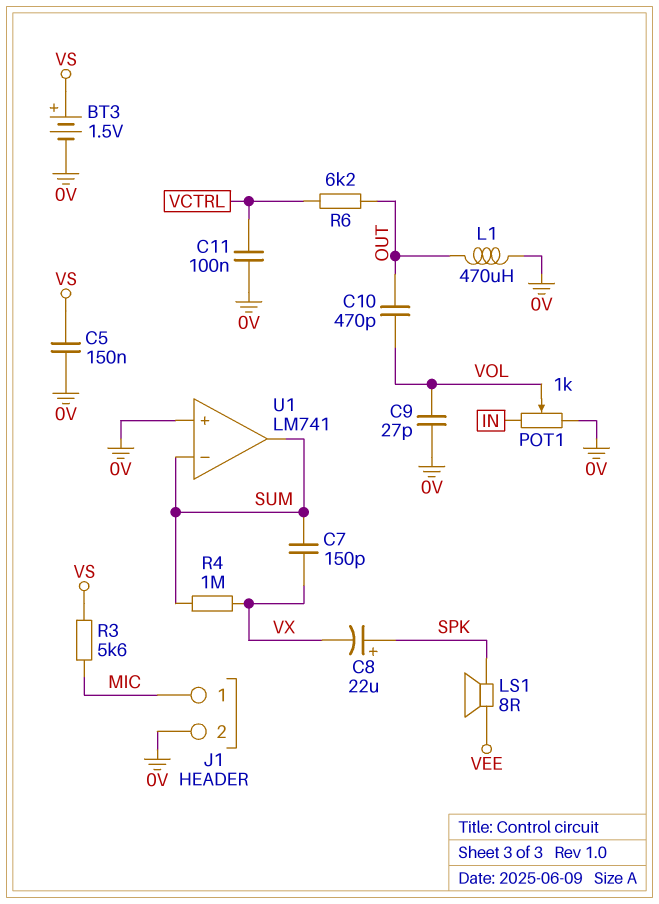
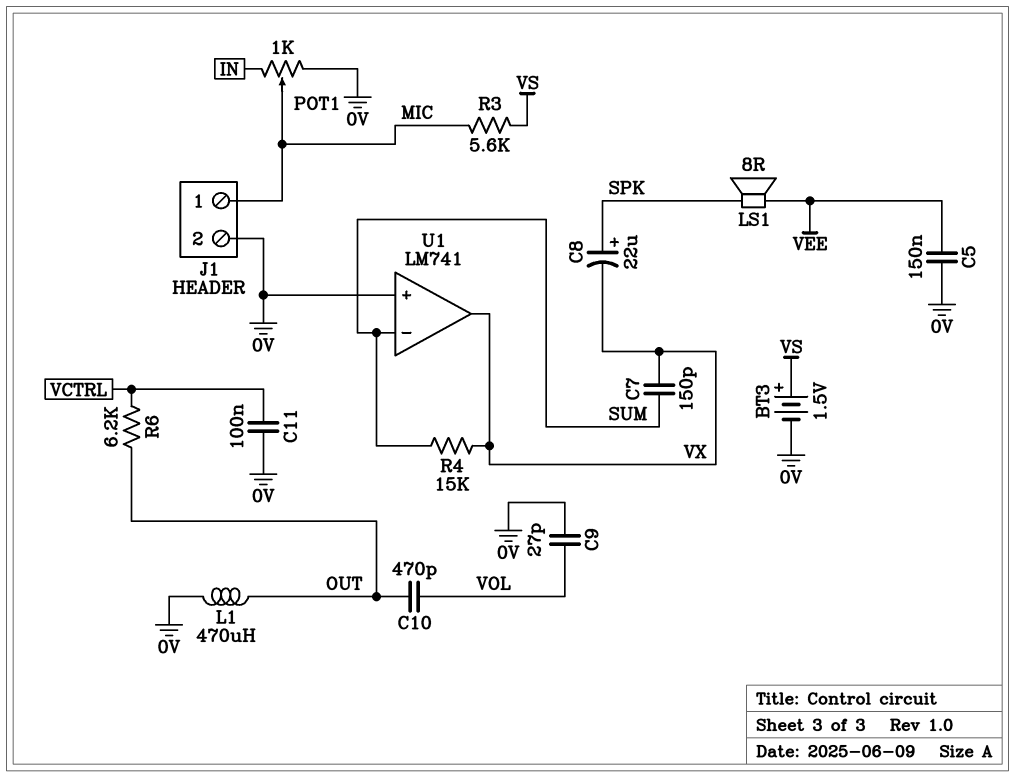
C5: 150nF (0V, VS) -> 150nF (0V, VEE)
POT1: 1k (0V, IN, wiper VOL) -> 1k (0V, IN, wiper MIC)
R4: 1M (SUM, VX) -> 15k (SUM, VX)
U1 pin out: SUM -> VX

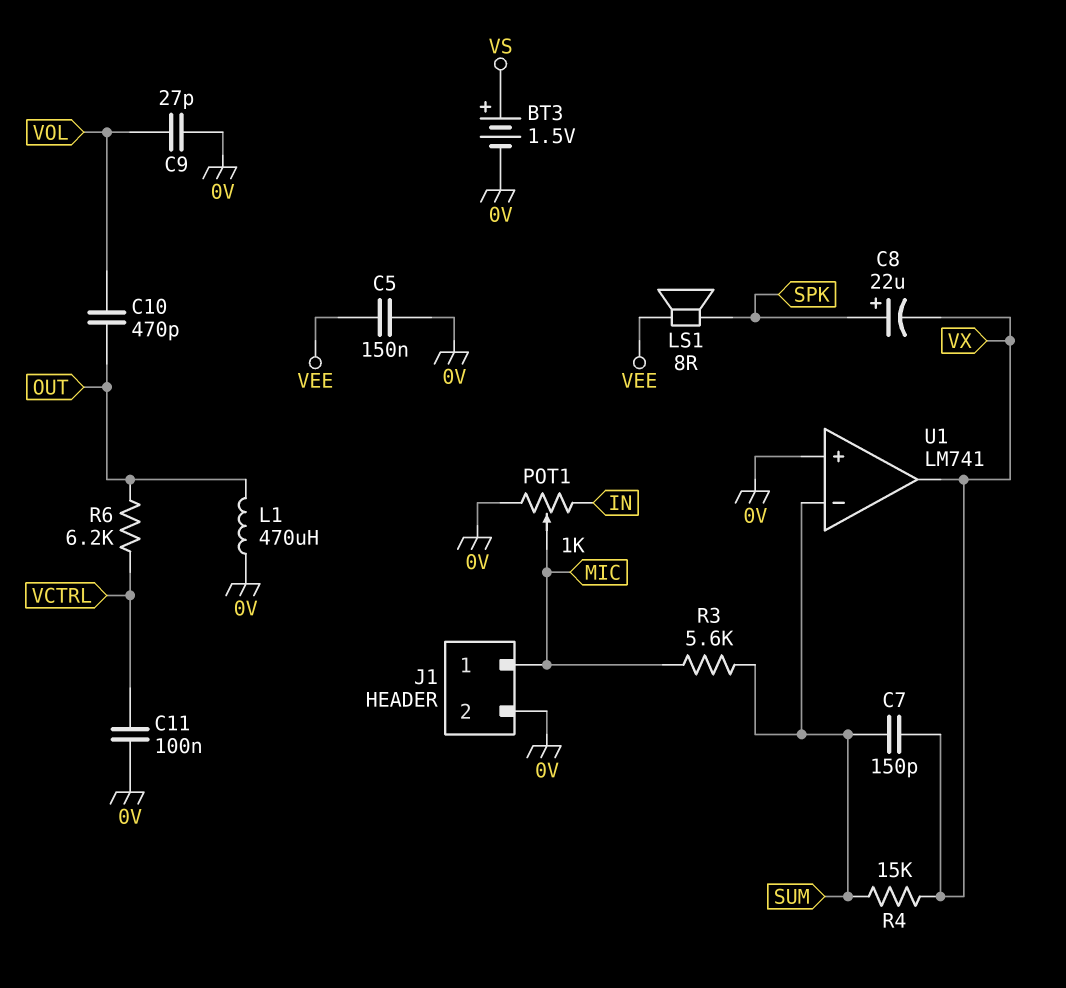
R3: 5.6k (MIC, VS) -> 5.6k (MIC, SUM)

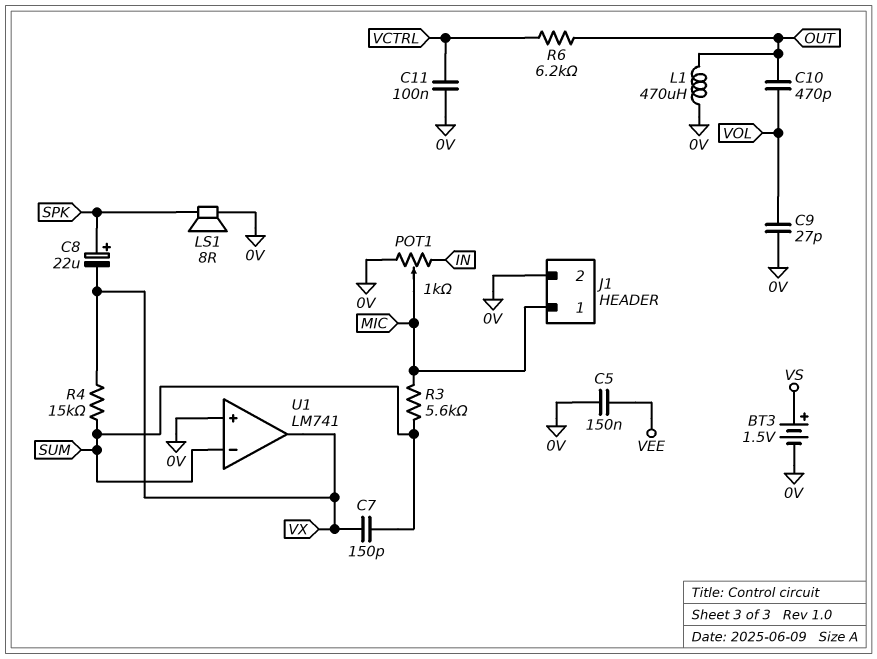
LS1: speaker 8R (SPK, VEE) -> speaker 8R (0V, SPK)

